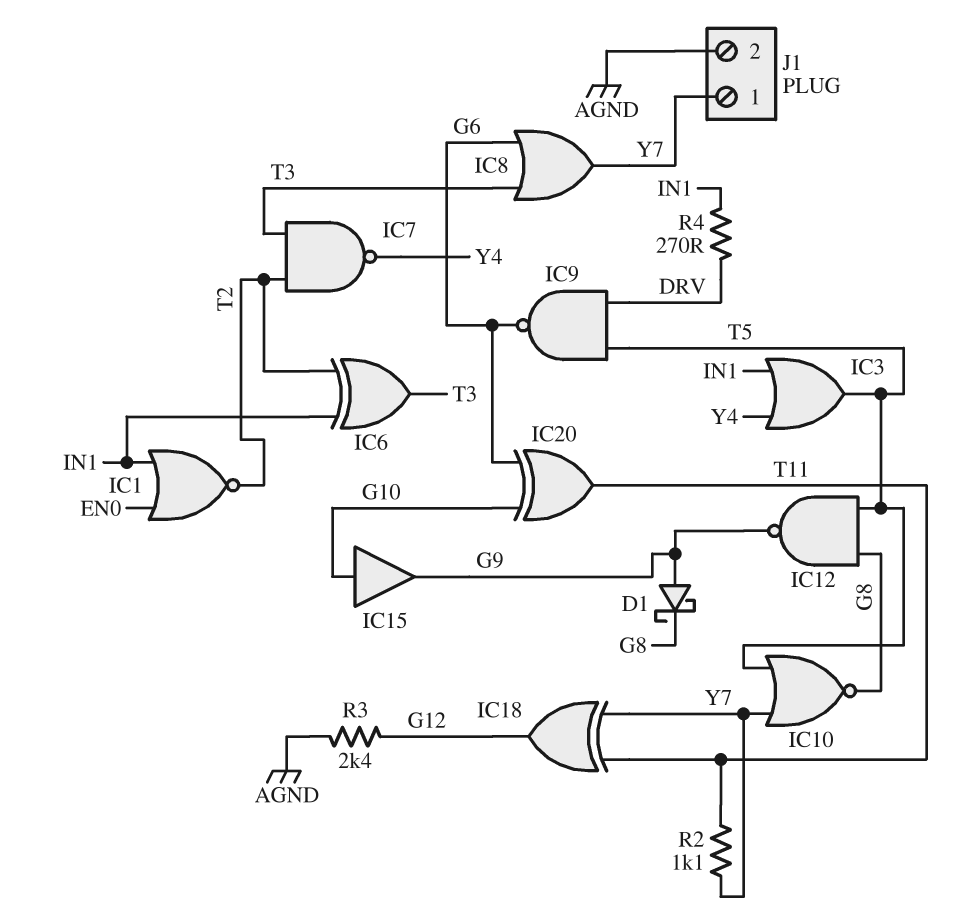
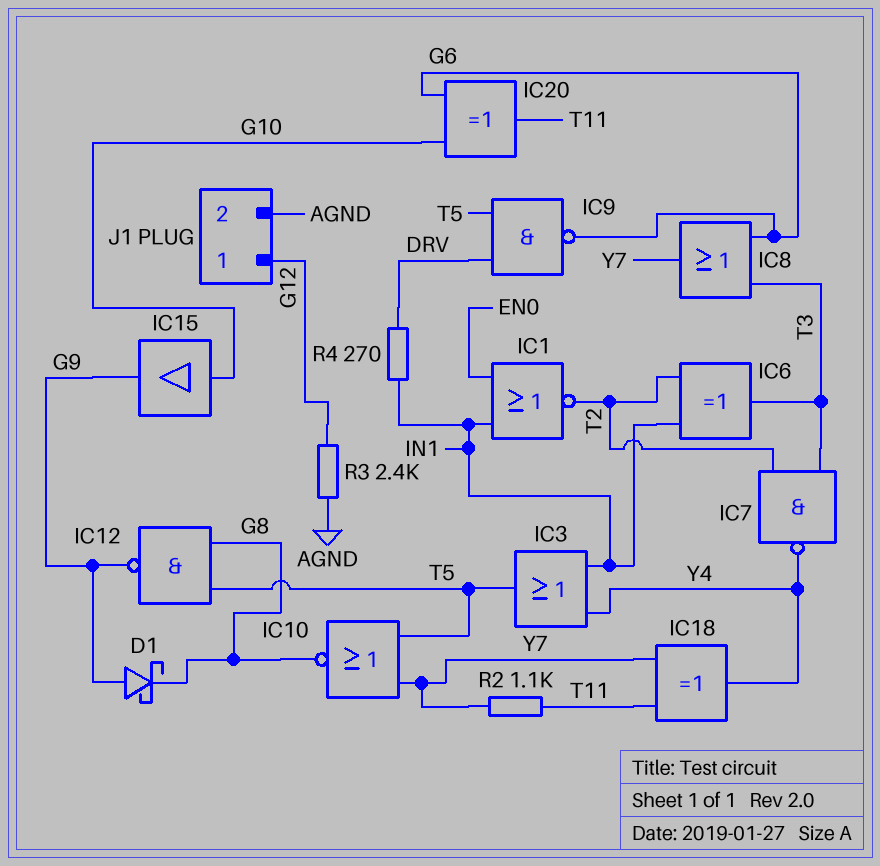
IC18: XOR (in T11, in Y7, out G12) -> XOR (in T11, in Y7, out Y4)
J1 pin 1: Y7 -> G12

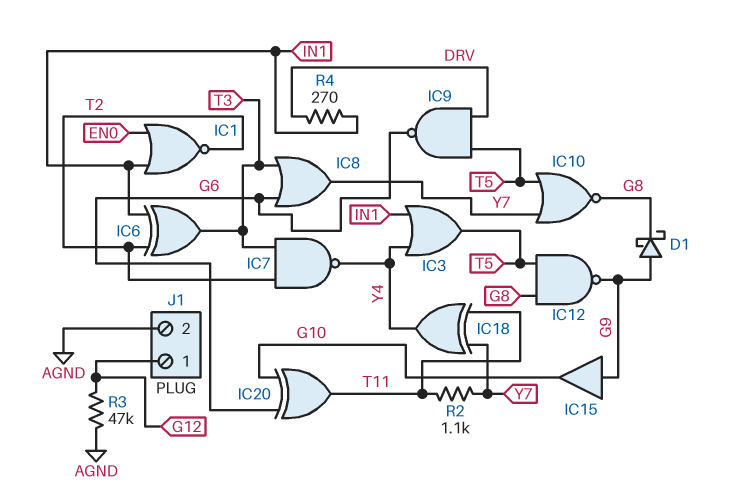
IC15: buffer (in G10, out G9) -> buffer (in G9, out G10)
R3: 2.4k (AGND, G12) -> 47k (AGND, G12)

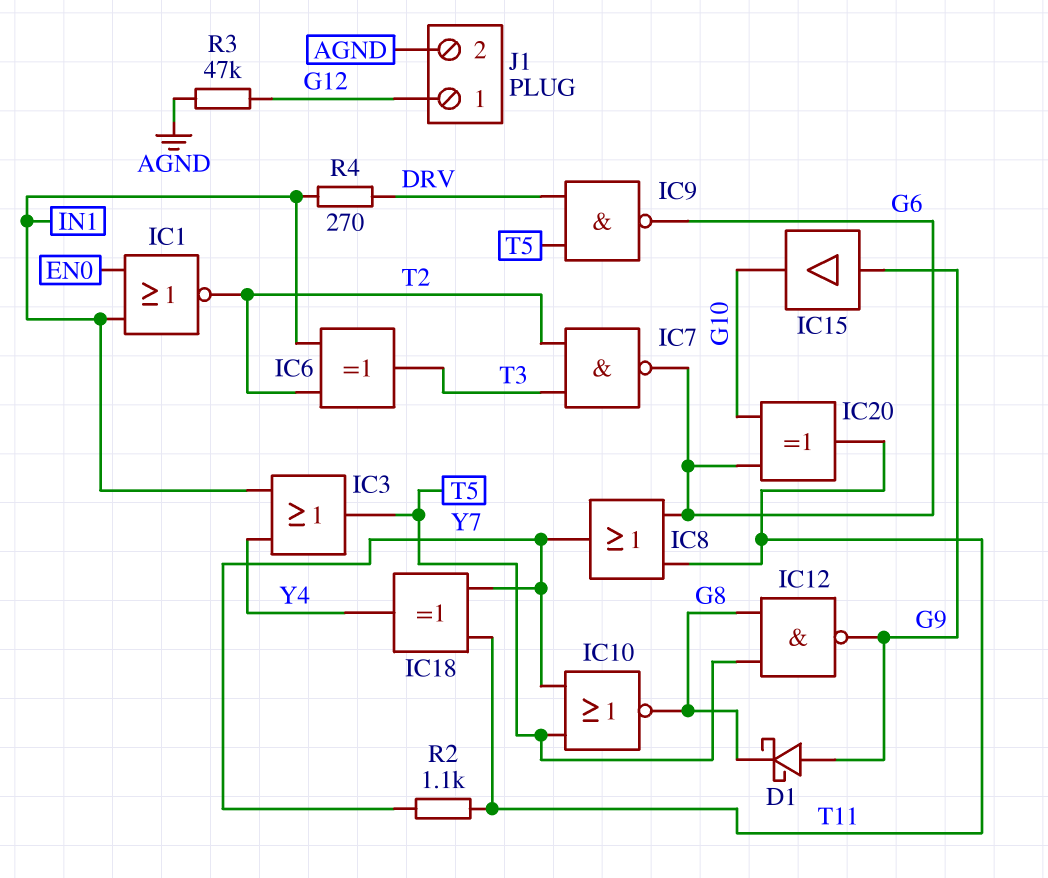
IC7: NAND (in T2, in T3, out Y4) -> NAND (in T2, in T3, out G6)
IC8: OR (in G6, in T3, out Y7) -> OR (in G6, in T11, out Y7)

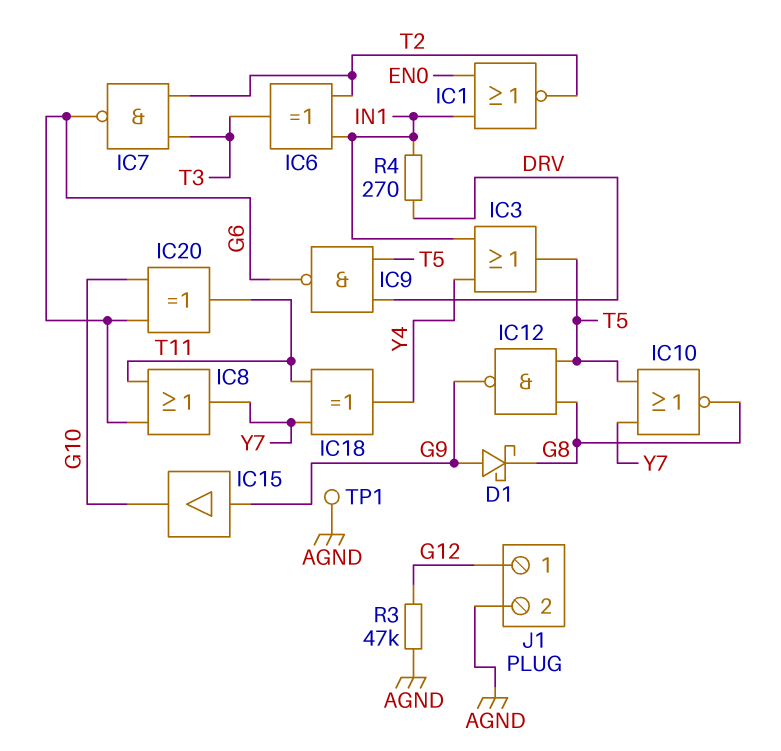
R2: 1.1k (T11, Y7) -> none
TP1: none -> test point (AGND)

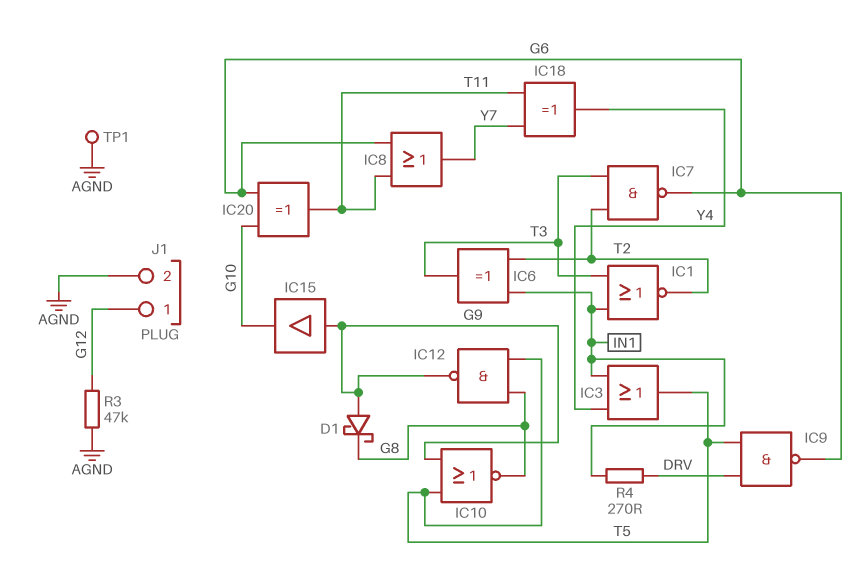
IC1: NOR (in EN0, in IN1, out T2) -> NOR (in IN1, in T3, out T2)
IC10: NOR (in T5, in Y7, out G8) -> NOR (in G9, in T5, out G8)

